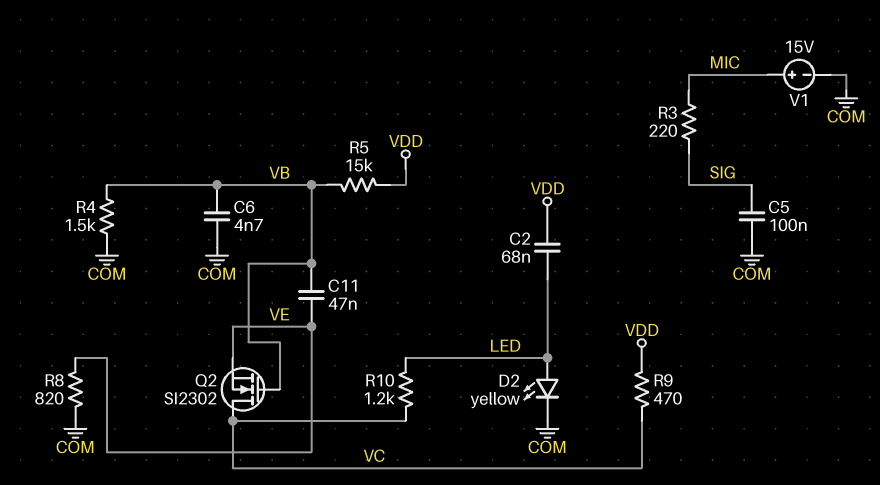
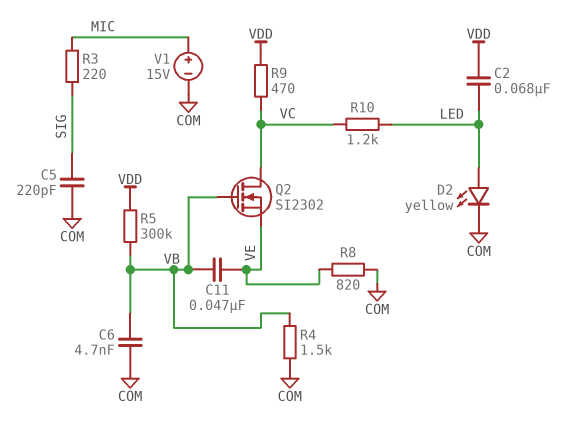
C5: 100nF (COM, SIG) -> 220pF (COM, SIG)
R5: 15k (VB, VDD) -> 300k (VB, VDD)

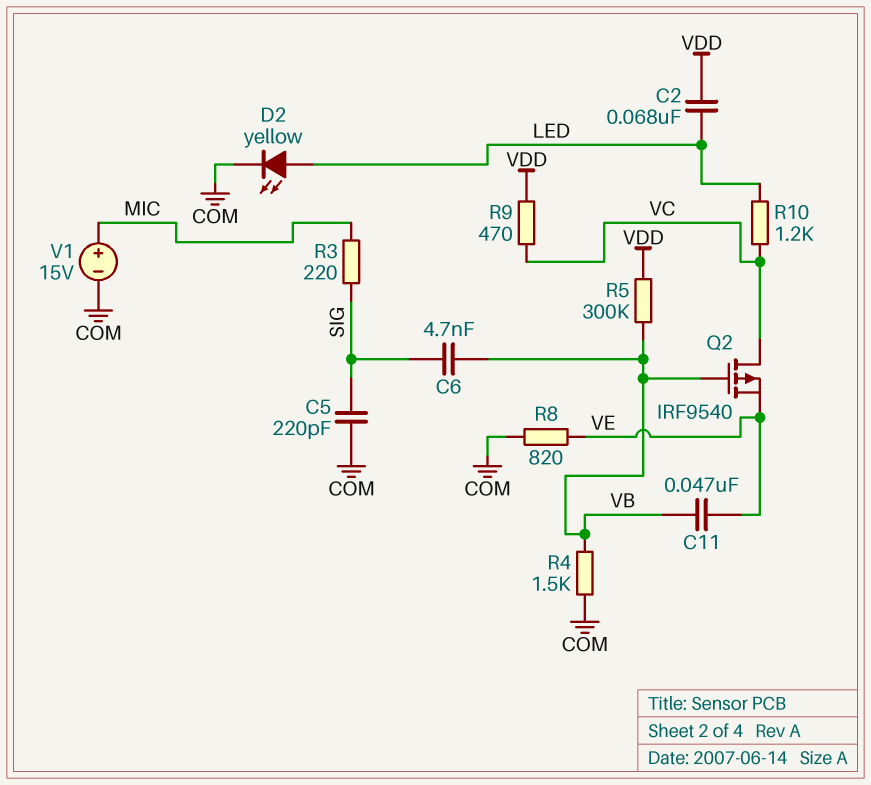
C6: 4.7nF (COM, VB) -> 4.7nF (SIG, VB)
Q2: NMOS SI2302 (G VB, D VC, S VE) -> PMOS IRF9540 (G VB, D VC, S VE)

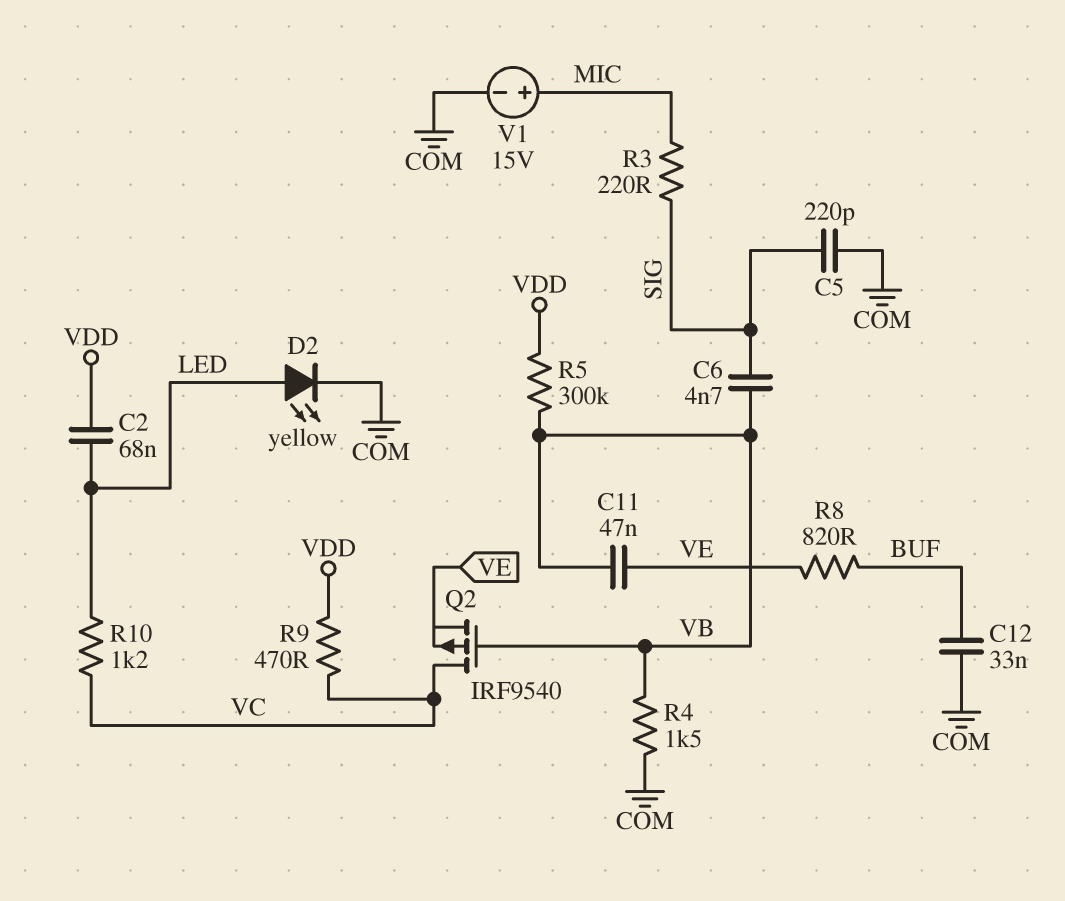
C12: none -> 33nF (BUF, COM)
R8: 820 (COM, VE) -> 820 (BUF, VE)

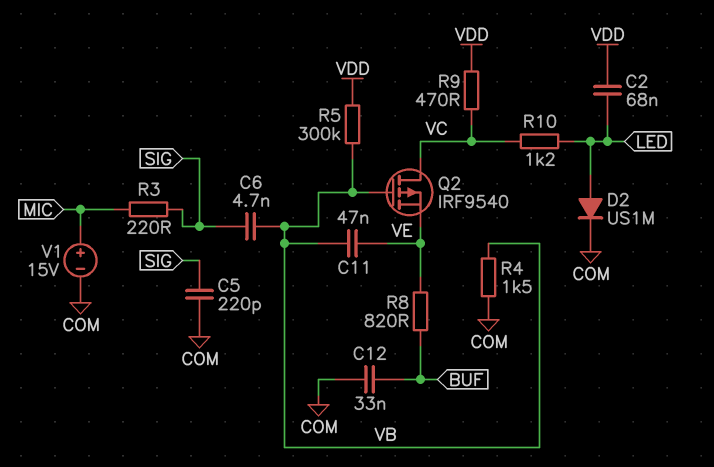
D2: LED yellow (A LED, K COM) -> diode US1M (A LED, K COM)

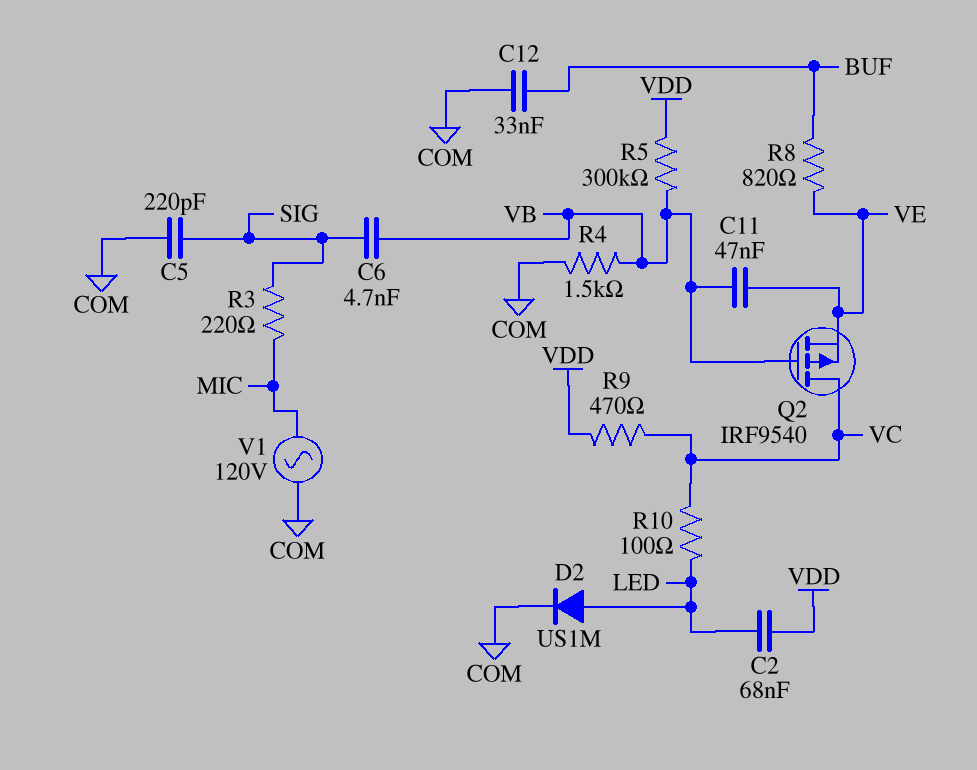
R10: 1.2k (LED, VC) -> 100 (LED, VC)
V1: 15V (plus MIC, minus COM) -> AC 120V (COM, MIC)

